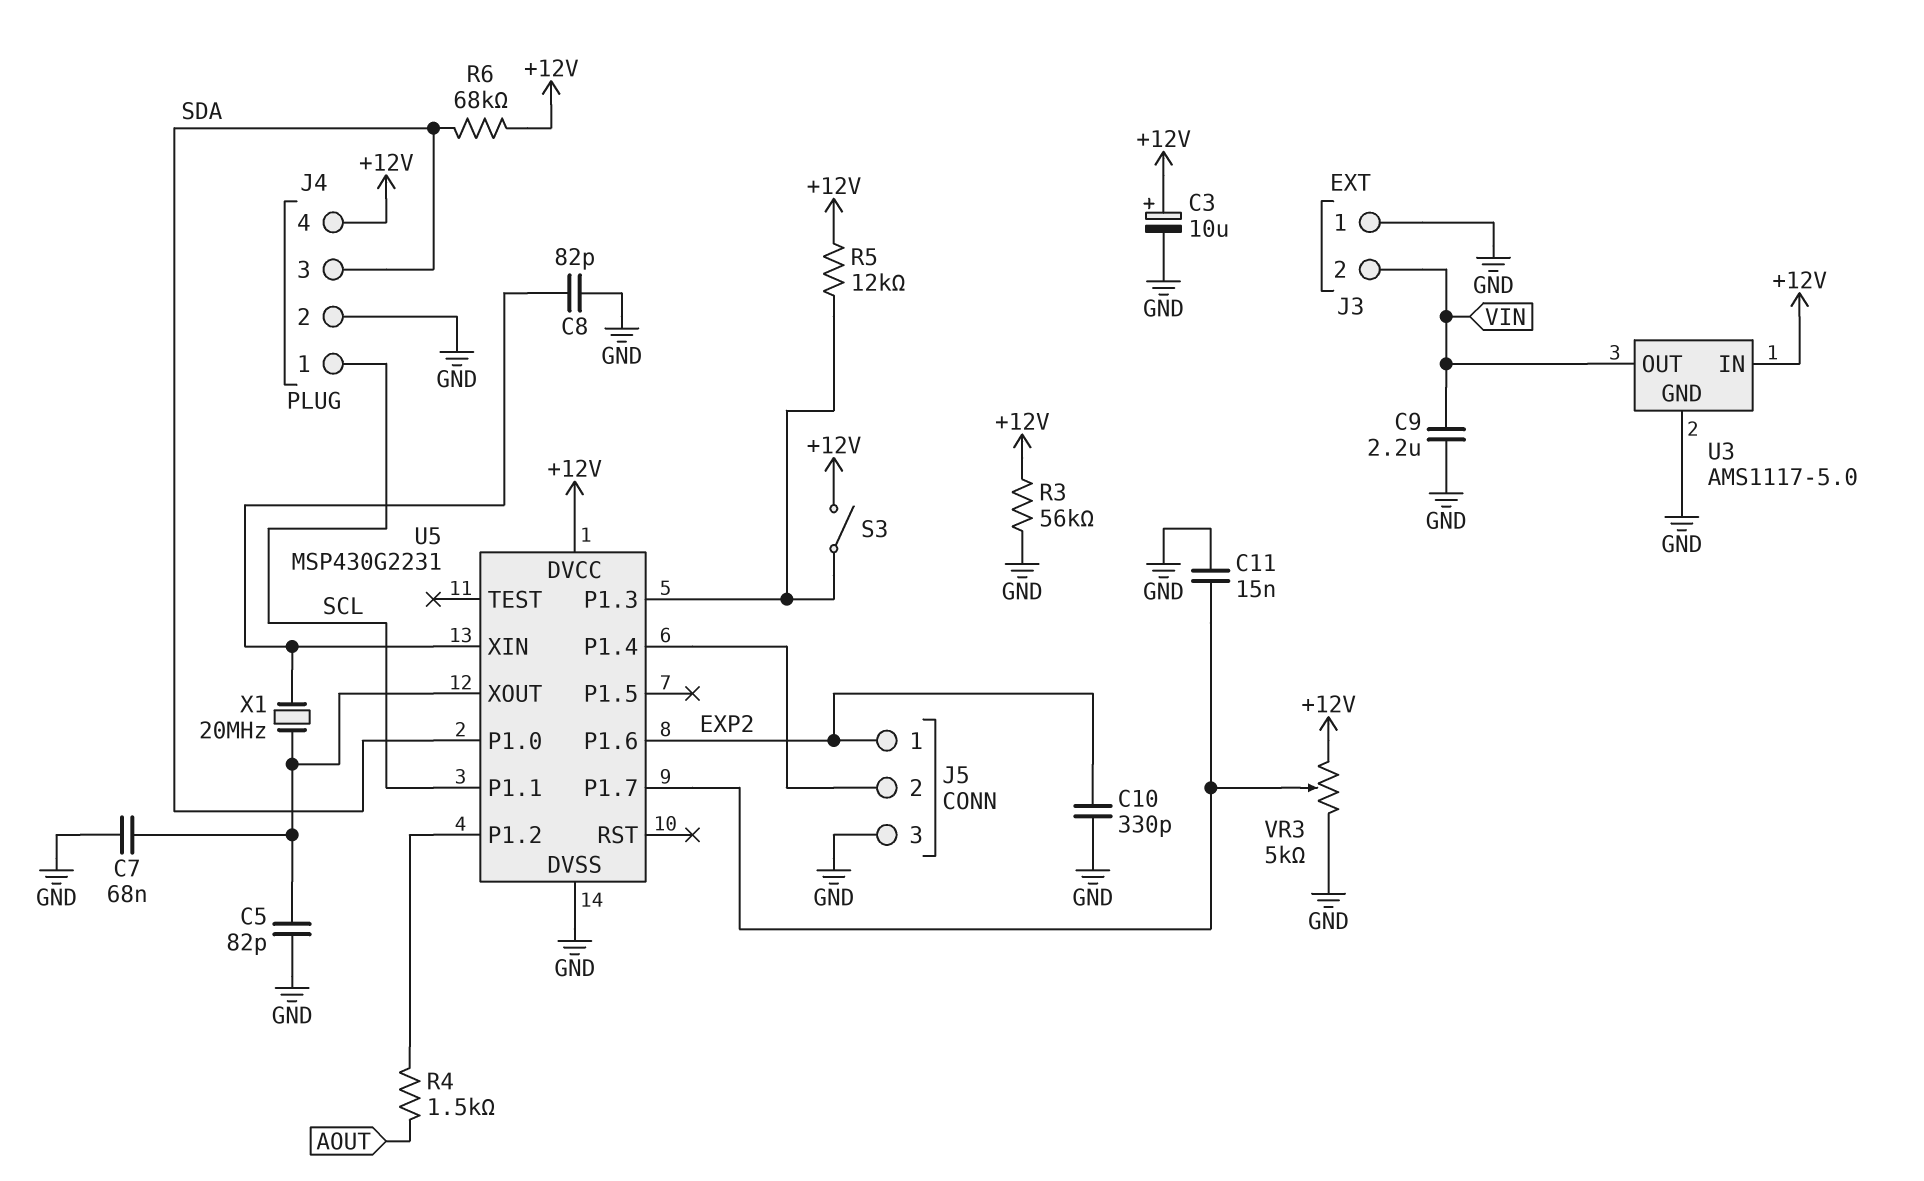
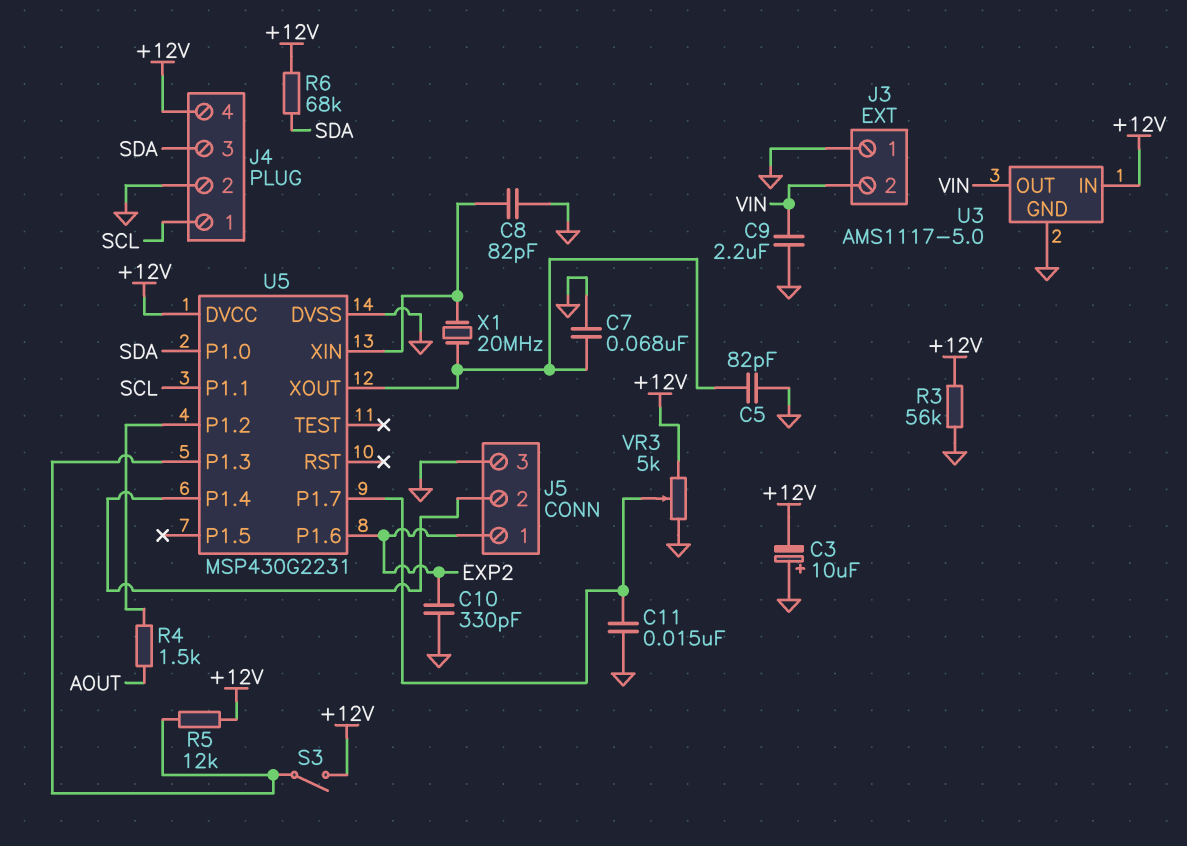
C3: 10uF (plus +12V, minus GND) -> 10uF (plus GND, minus +12V)

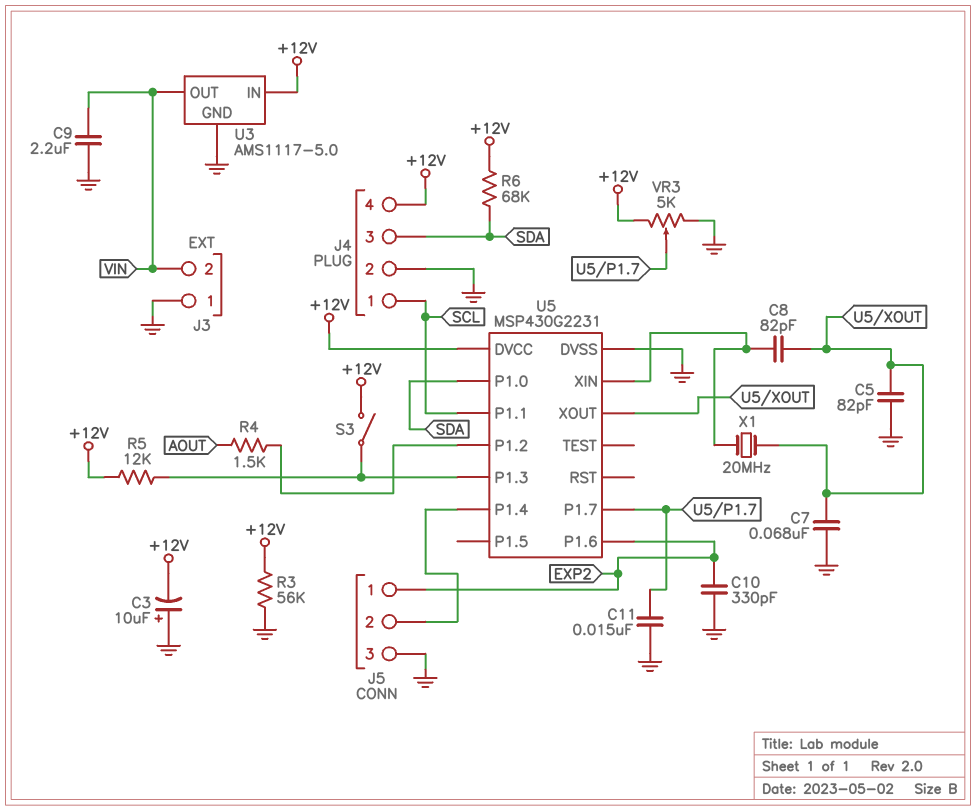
C8: 82pF (GND, U5/XIN) -> 82pF (U5/XIN, U5/XOUT)

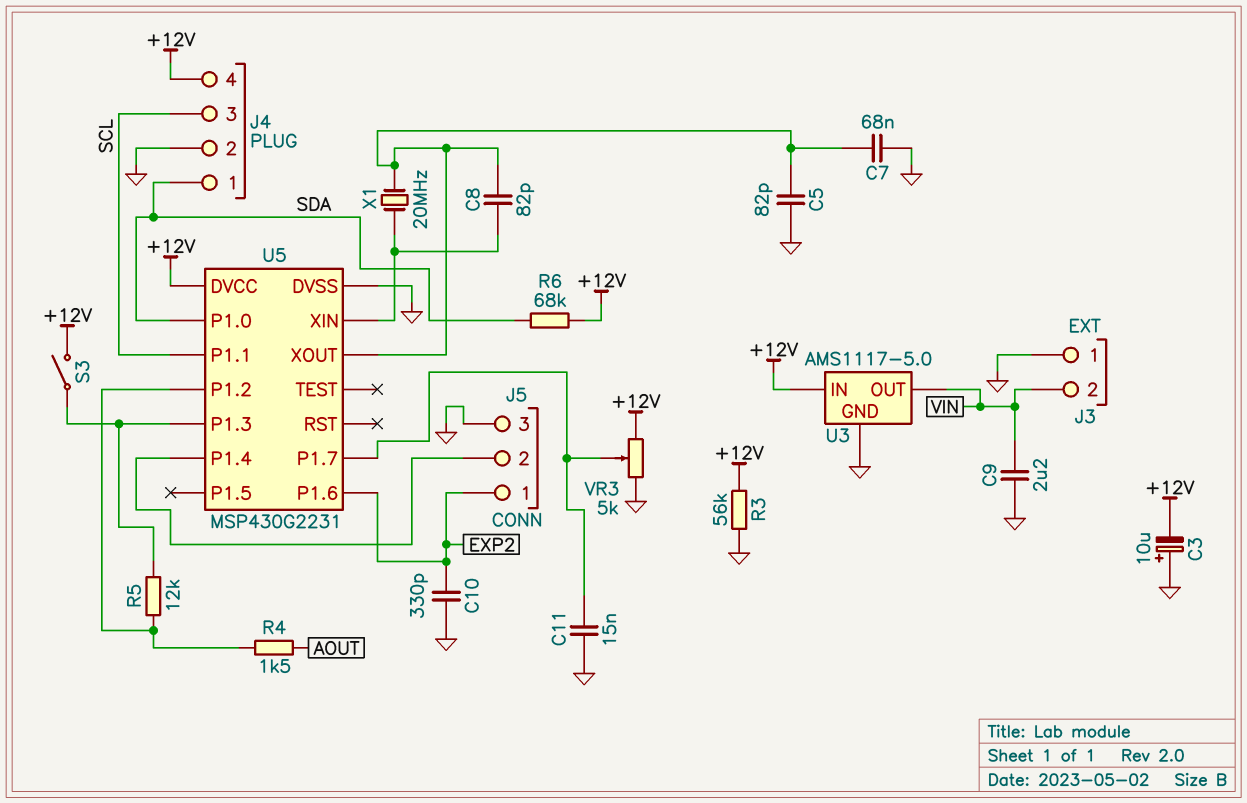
J4 pin 1: SCL -> SDA
J4 pin 3: SDA -> SCL
R5: 12k (+12V, U5/P1.3) -> 12k (U5/P1.2, U5/P1.3)

